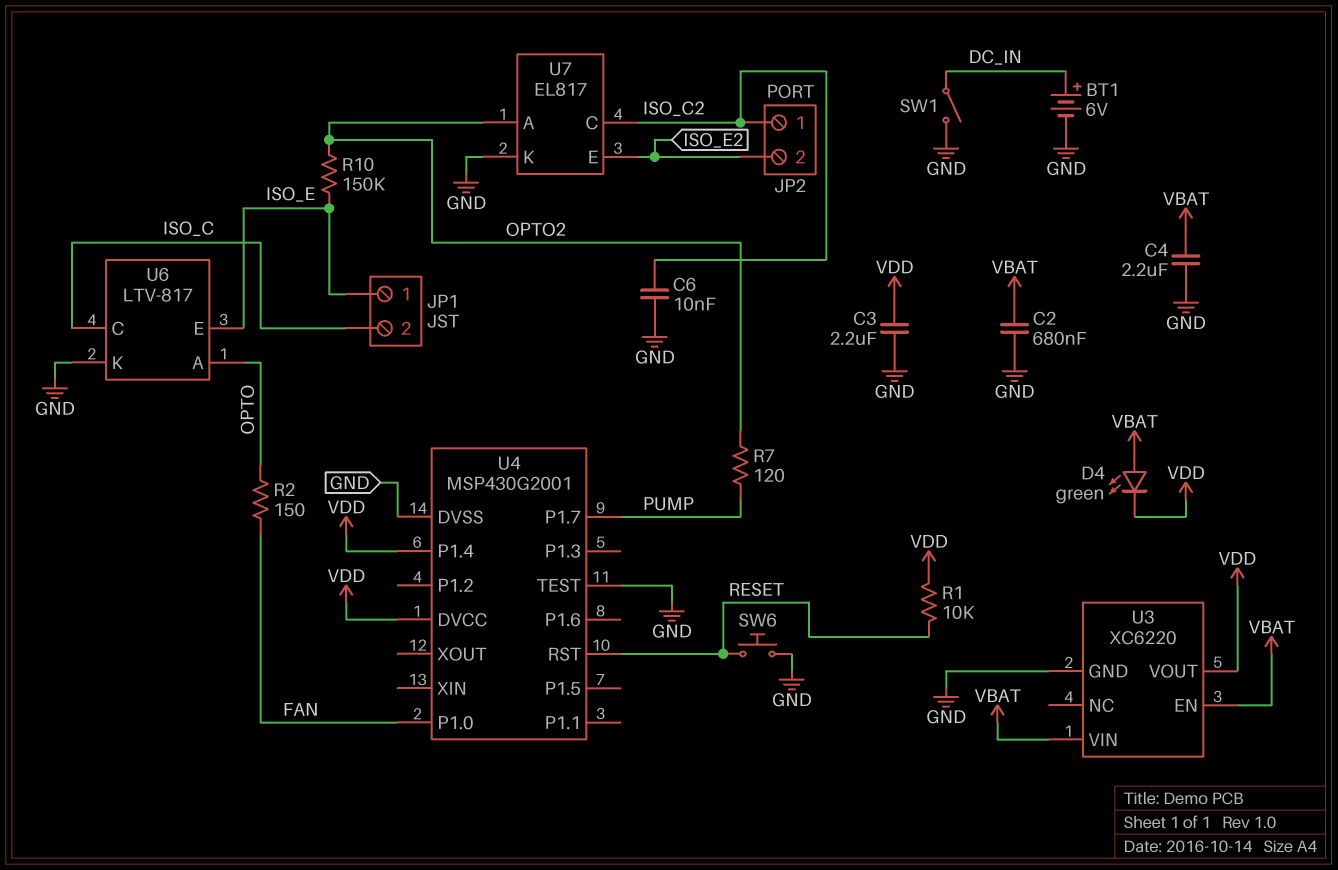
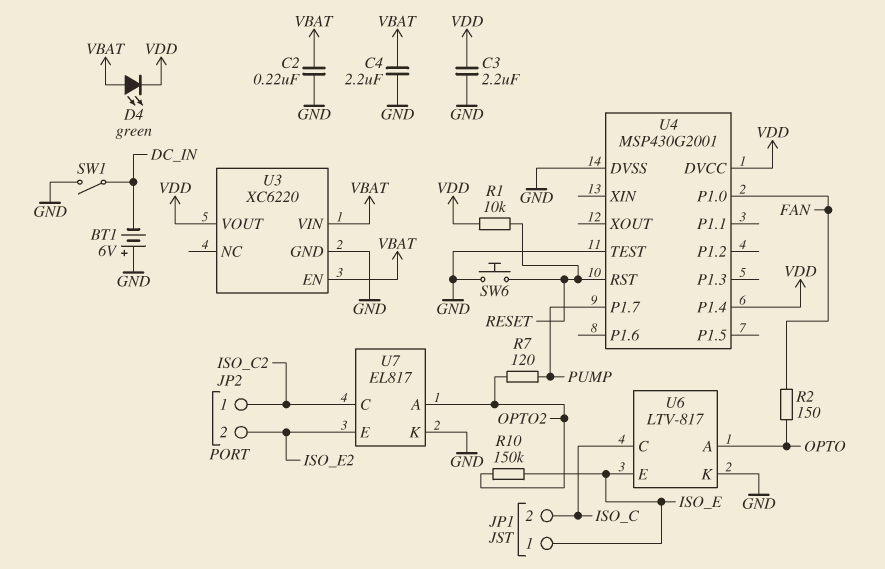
BT1: 6V (plus DC_IN, minus GND) -> 6V (plus GND, minus DC_IN)
C2: 680nF (GND, VBAT) -> 220nF (GND, VBAT)
C6: 10nF (GND, ISO_C2) -> none

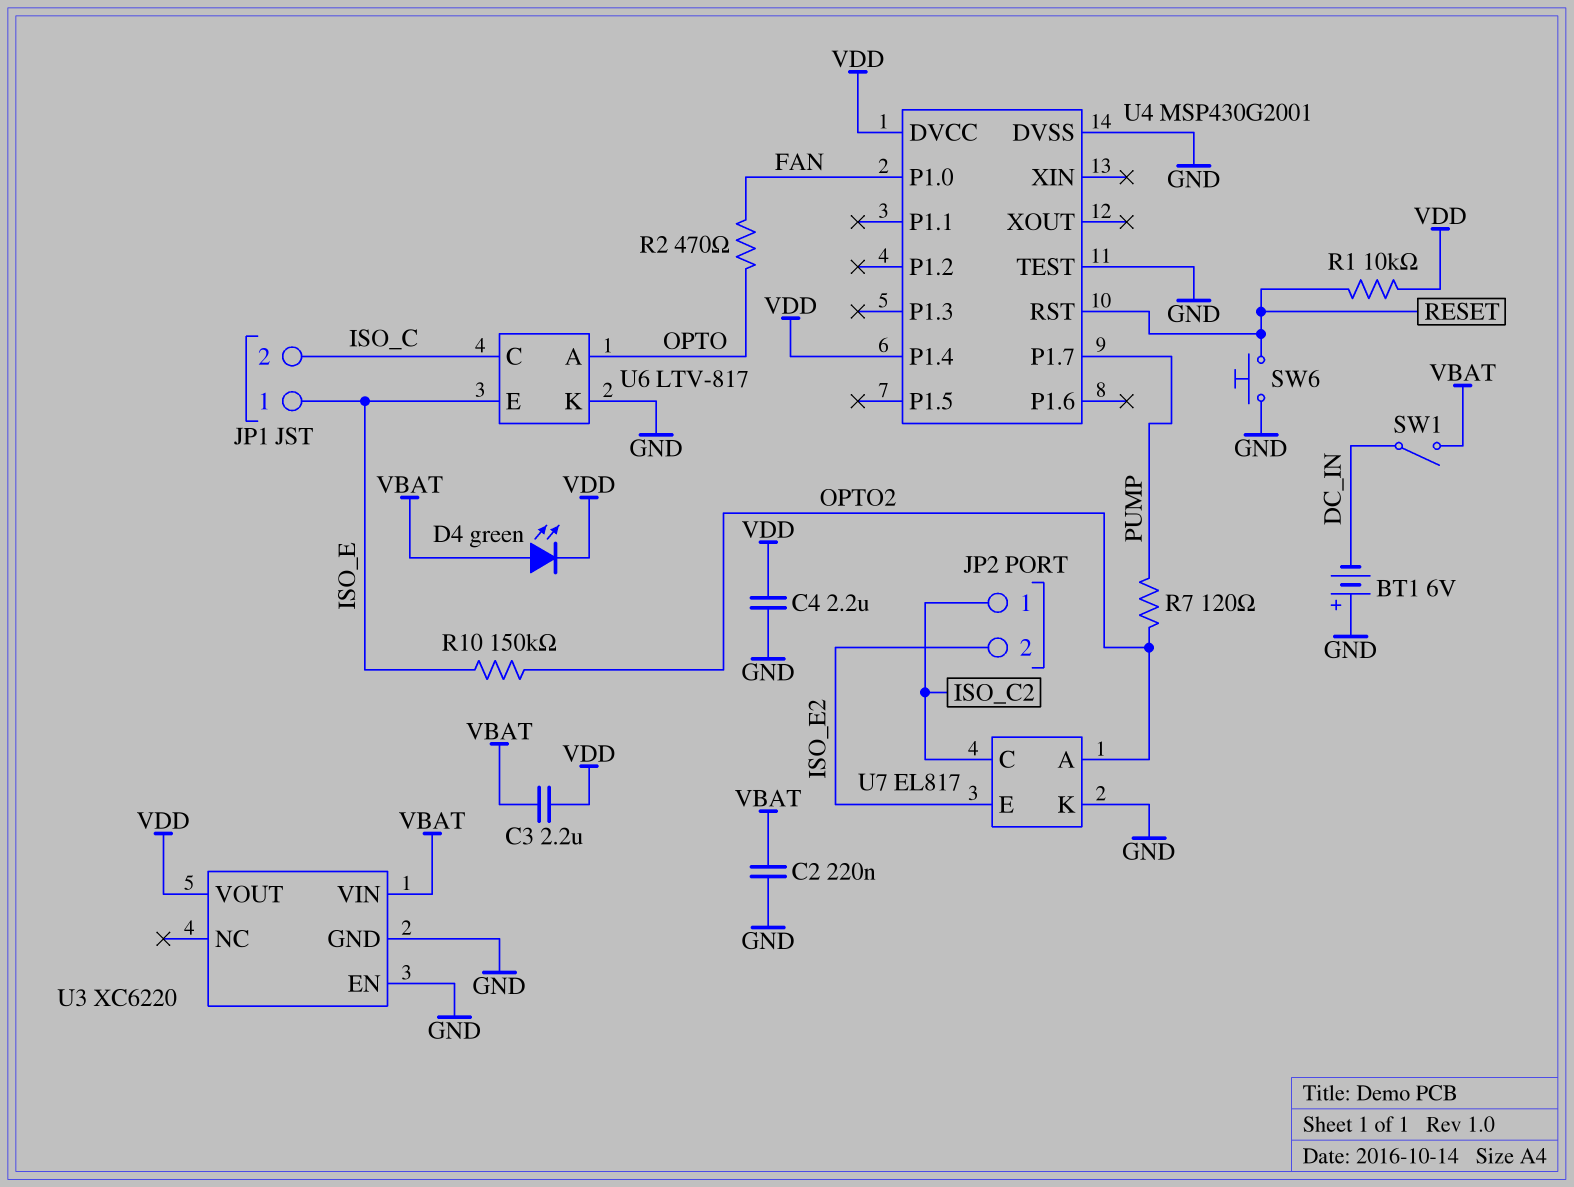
C3: 2.2uF (GND, VDD) -> 2.2uF (VBAT, VDD)
C4: 2.2uF (GND, VBAT) -> 2.2uF (GND, VDD)
R2: 150 (FAN, OPTO) -> 470 (FAN, OPTO)
SW1: switch (DC_IN, GND) -> switch (DC_IN, VBAT)
U3 pin EN: VBAT -> GND

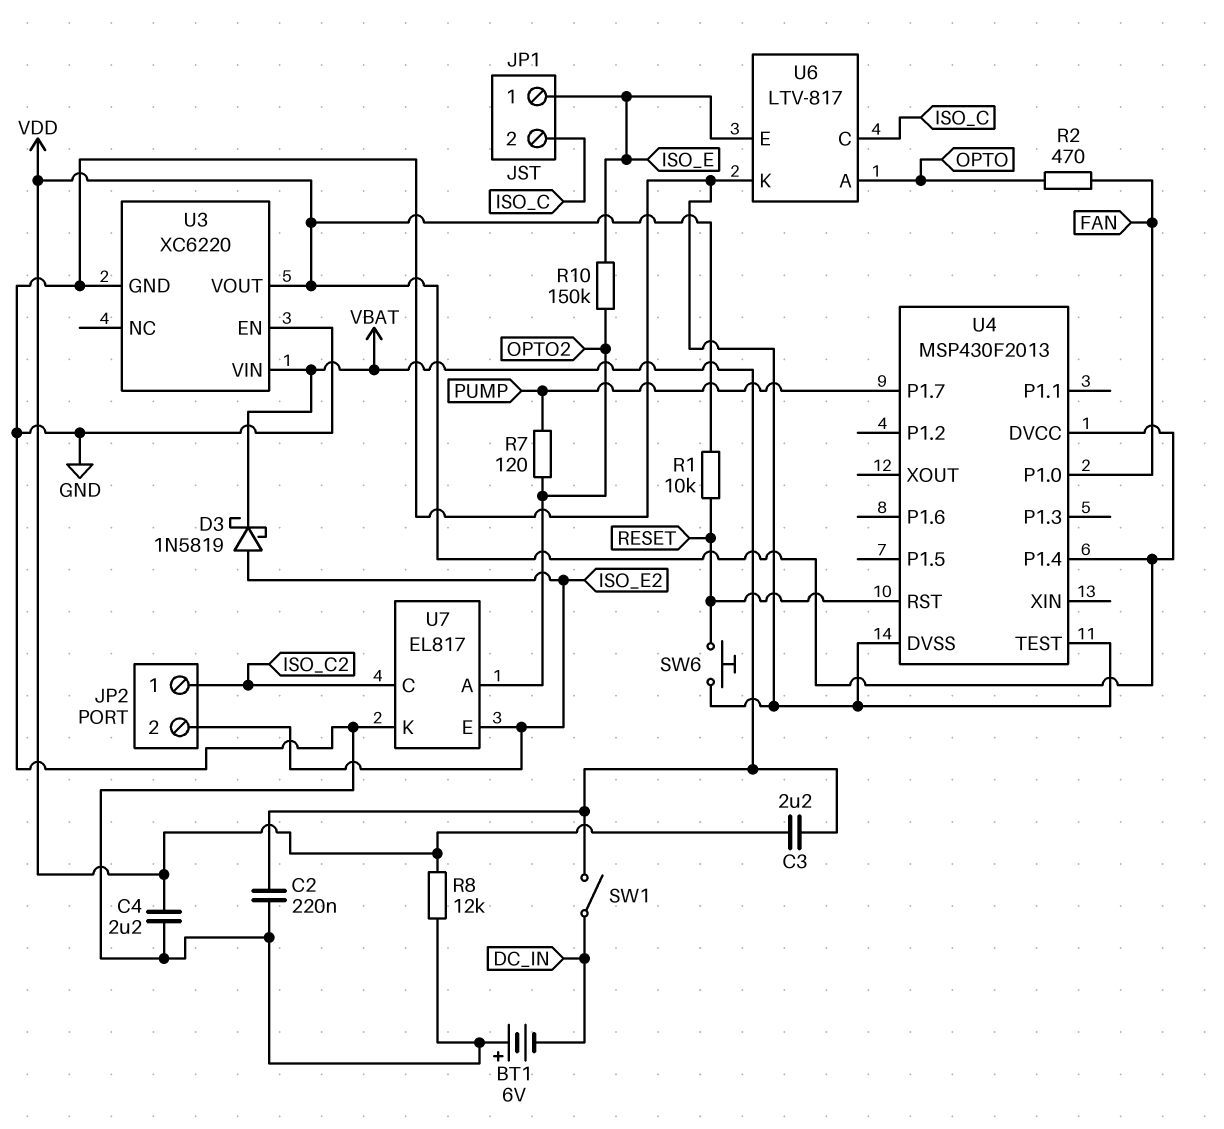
D3: none -> schottky 1N5819 (A ISO_E2, K VBAT)
D4: LED green (A VBAT, K VDD) -> none
R8: none -> 12k (GND, VDD)
U4: MSP430G2001 -> MSP430F2013

